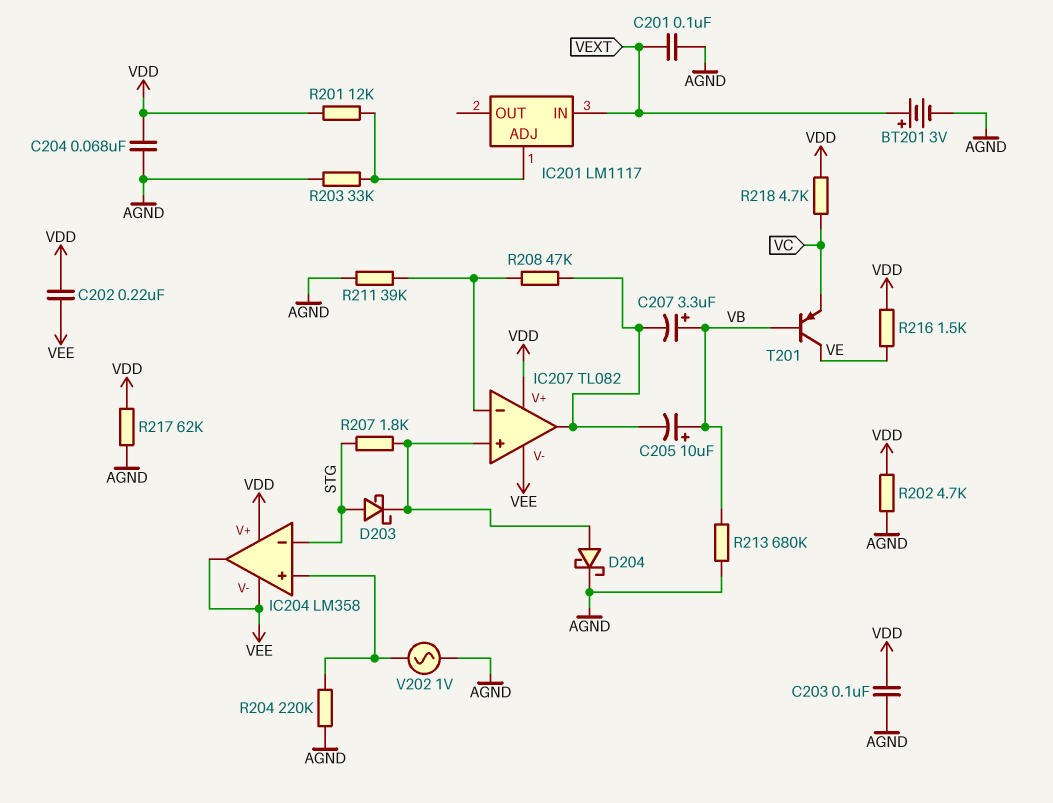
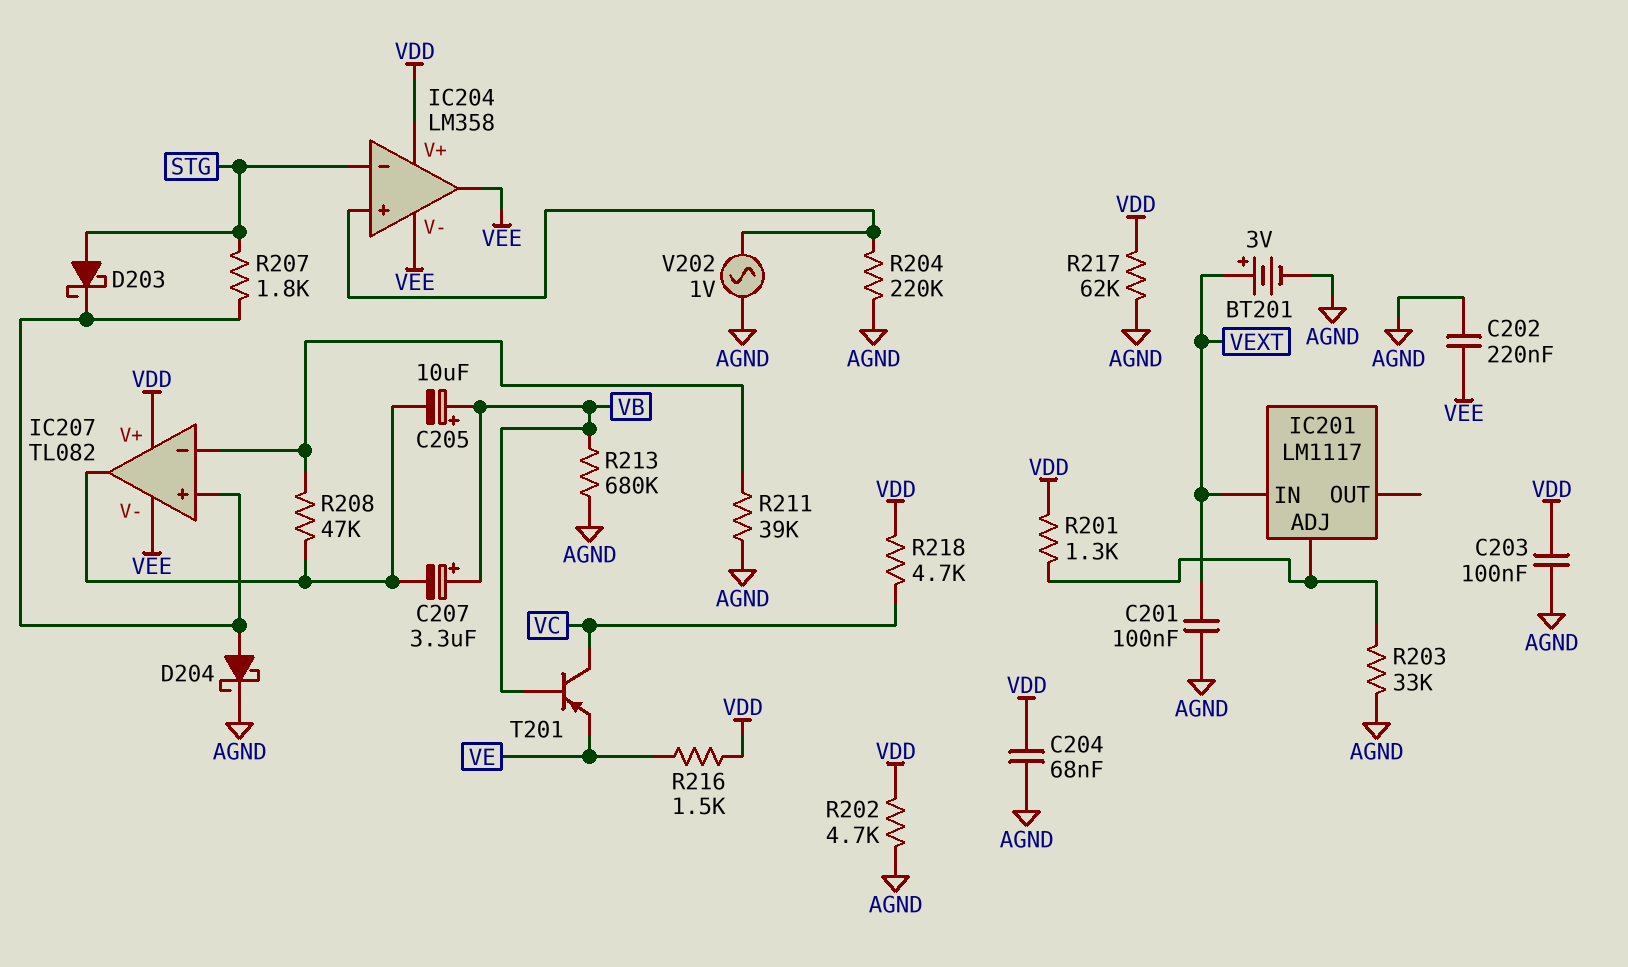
C202: 220nF (VDD, VEE) -> 220nF (AGND, VEE)
R201: 12k (IC201/ADJ, VDD) -> 1.3k (IC201/ADJ, VDD)
T201: PNP (B VB, C VE, E VC) -> PNP (B VB, C VC, E VE)

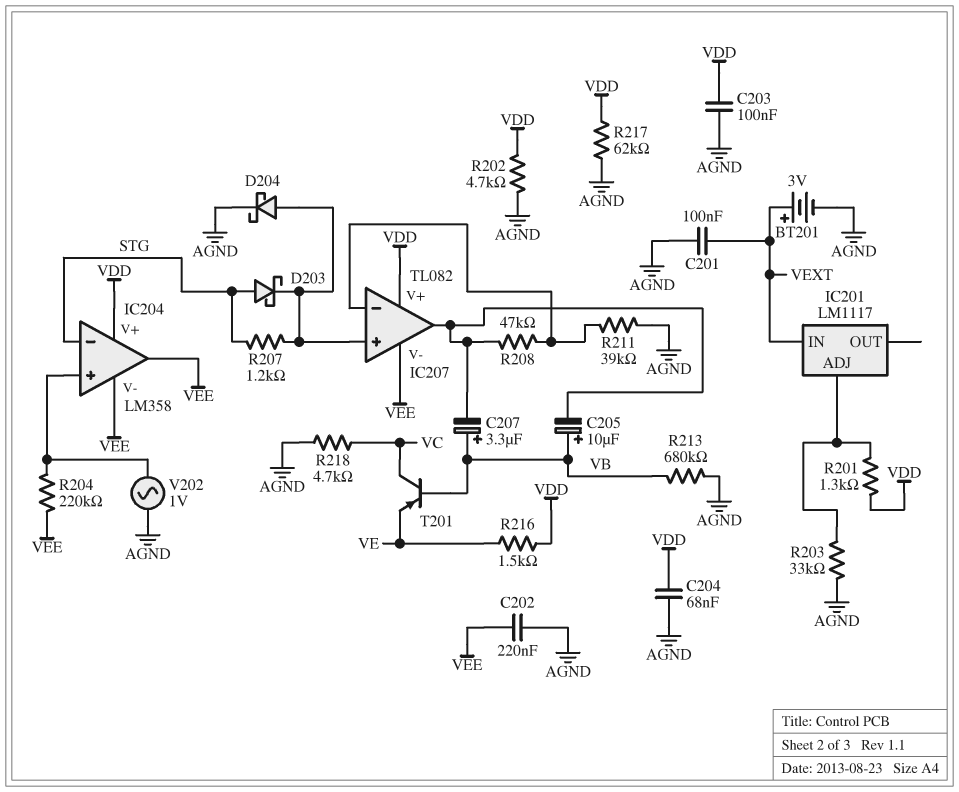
R204: 220k (AGND, IC204/in+) -> 220k (IC204/in+, VEE)
R207: 1.8k (IC207/in+, STG) -> 1.2k (IC207/in+, STG)
R218: 4.7k (VC, VDD) -> 4.7k (AGND, VC)

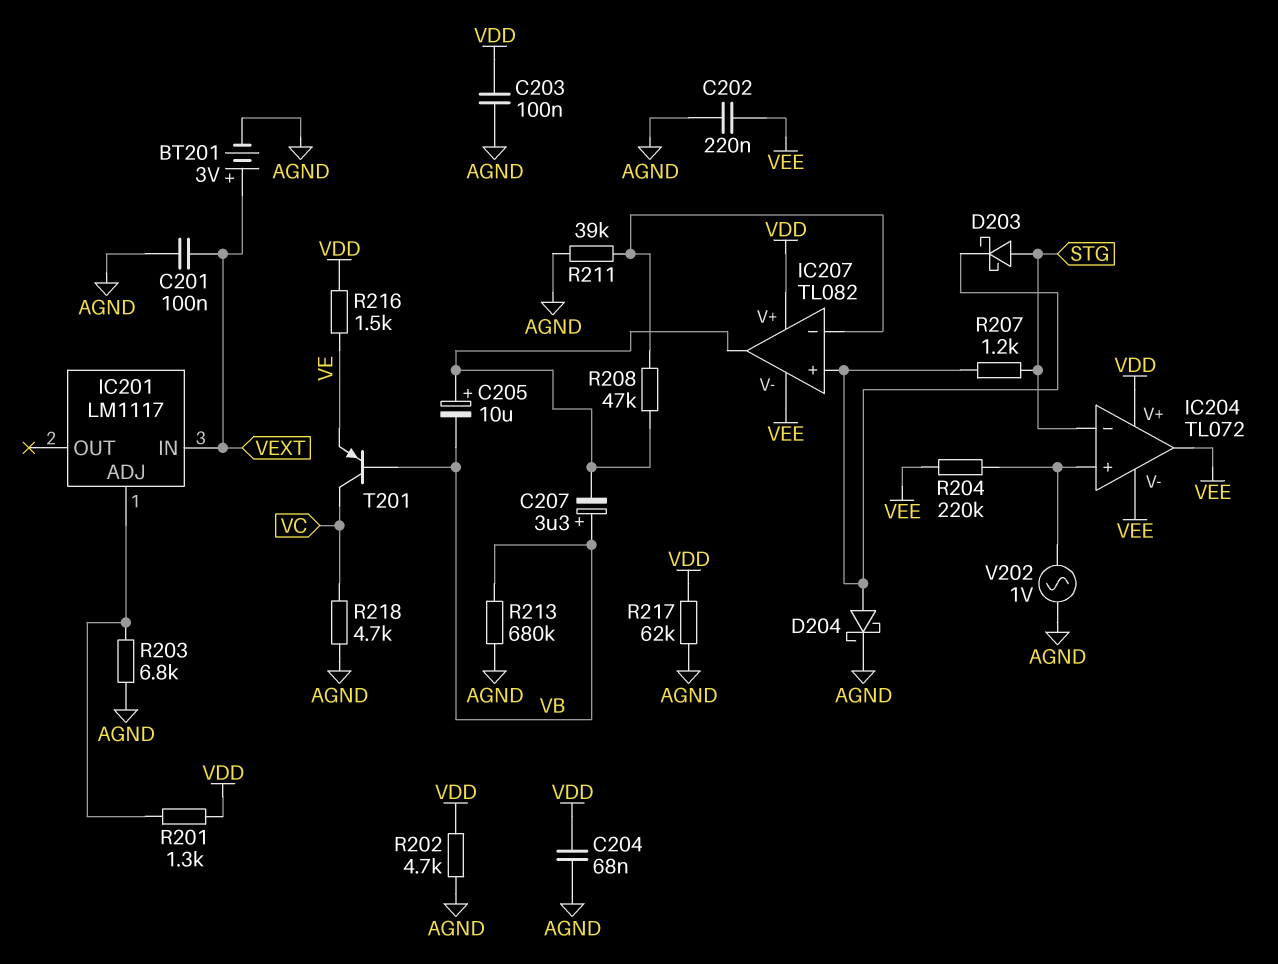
C205: 10uF (plus VB, minus IC207/out) -> 10uF (plus IC207/out, minus VB)
IC204: LM358 -> TL072
R203: 33k (AGND, IC201/ADJ) -> 6.8k (AGND, IC201/ADJ)

